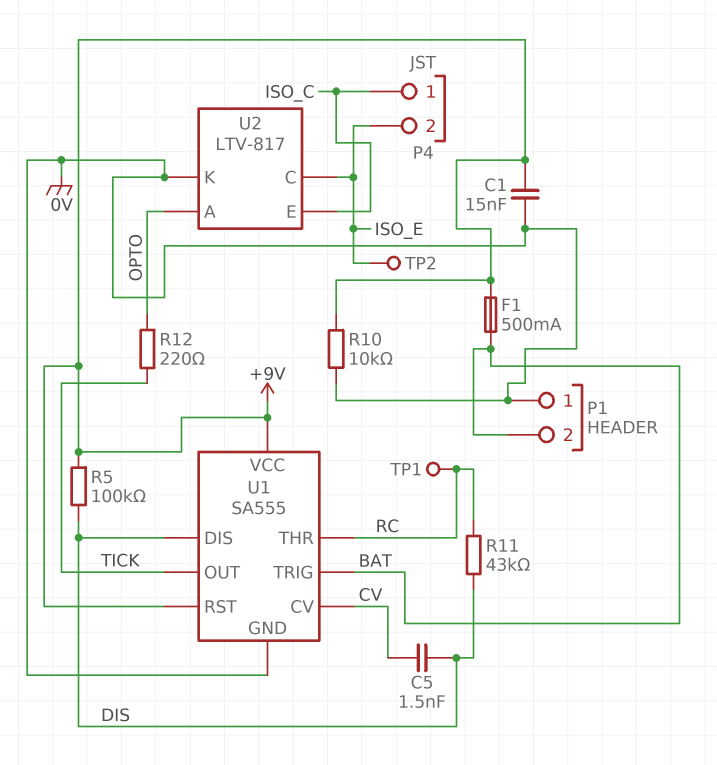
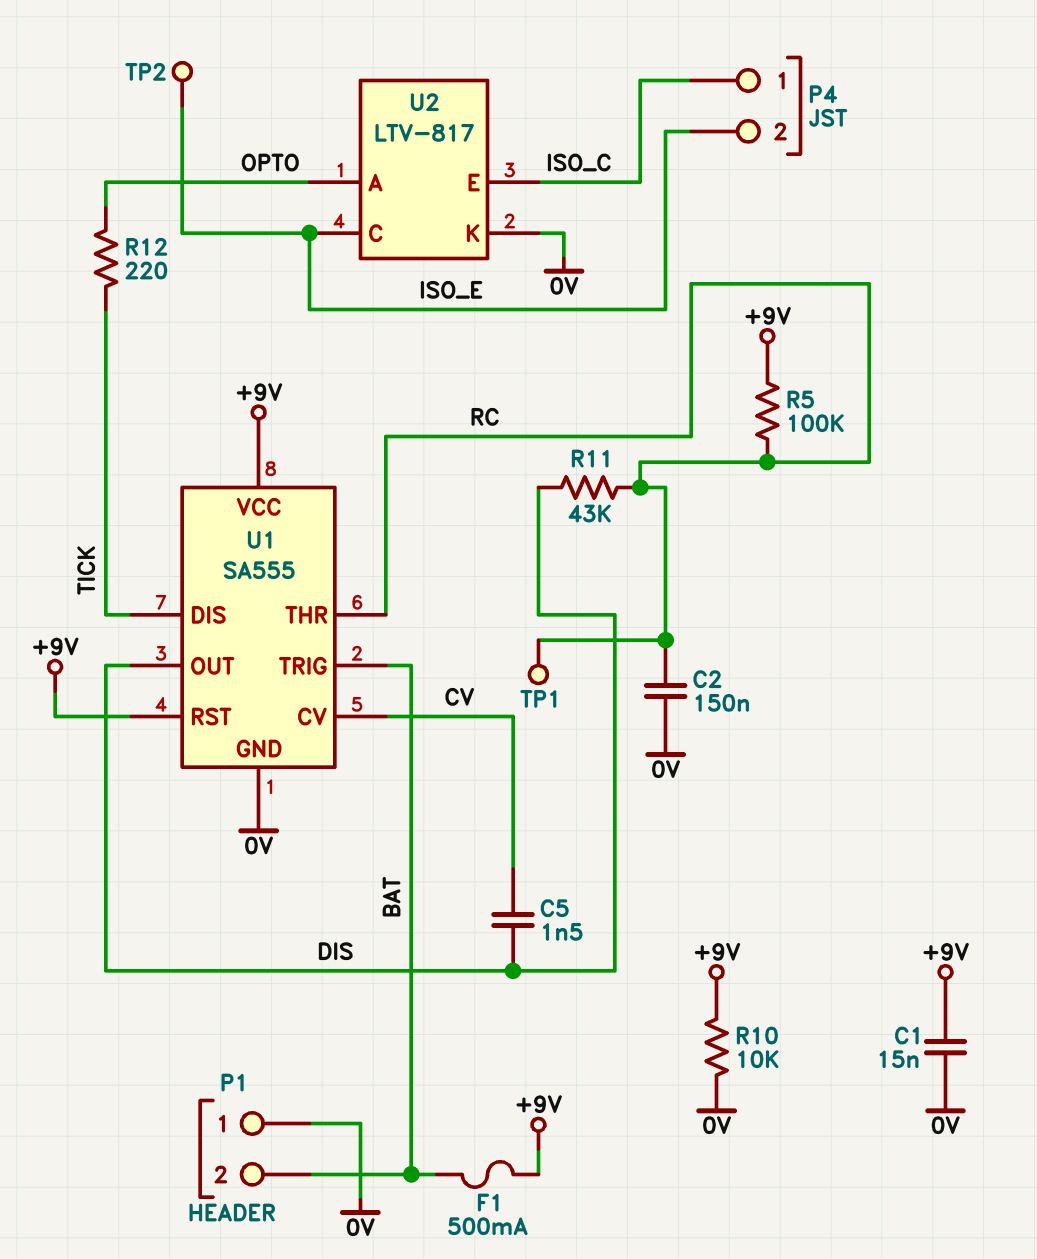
C2: none -> 150nF (0V, RC)
R5: 100k (+9V, DIS) -> 100k (+9V, RC)
U1 pin DIS: DIS -> TICK
U1 pin OUT: TICK -> DIS

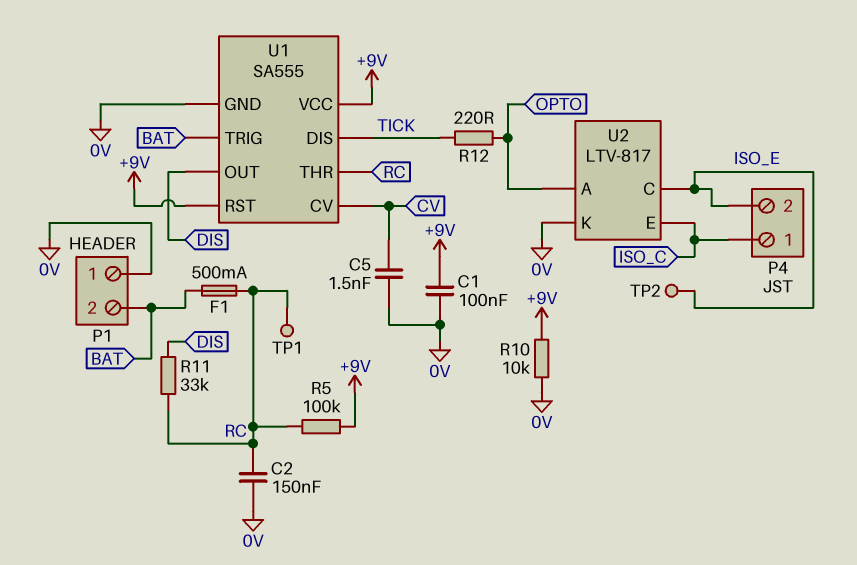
C1: 15nF (+9V, 0V) -> 100nF (+9V, 0V)
C5: 1.5nF (CV, DIS) -> 1.5nF (0V, CV)
F1: 500mA (+9V, BAT) -> 500mA (BAT, RC)
R11: 43k (DIS, RC) -> 33k (DIS, RC)

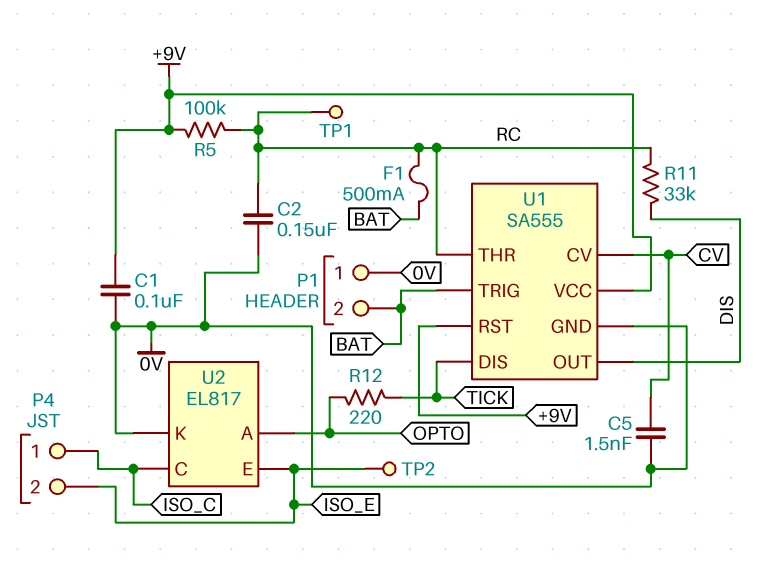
R10: 10k (+9V, 0V) -> none
U2: LTV-817 -> EL817
U2 pin C: ISO_E -> ISO_C
U2 pin E: ISO_C -> ISO_E

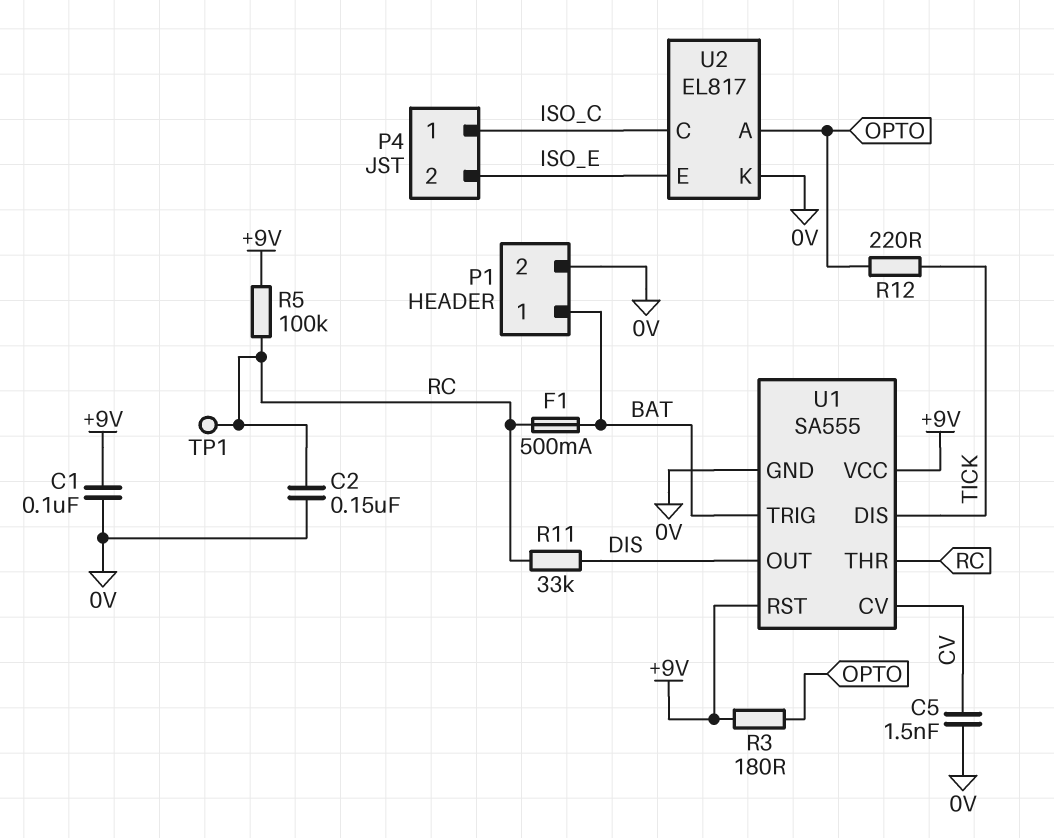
P1 pin 1: 0V -> BAT
P1 pin 2: BAT -> 0V
R3: none -> 180 (+9V, OPTO)
TP2: test point (ISO_E) -> none

